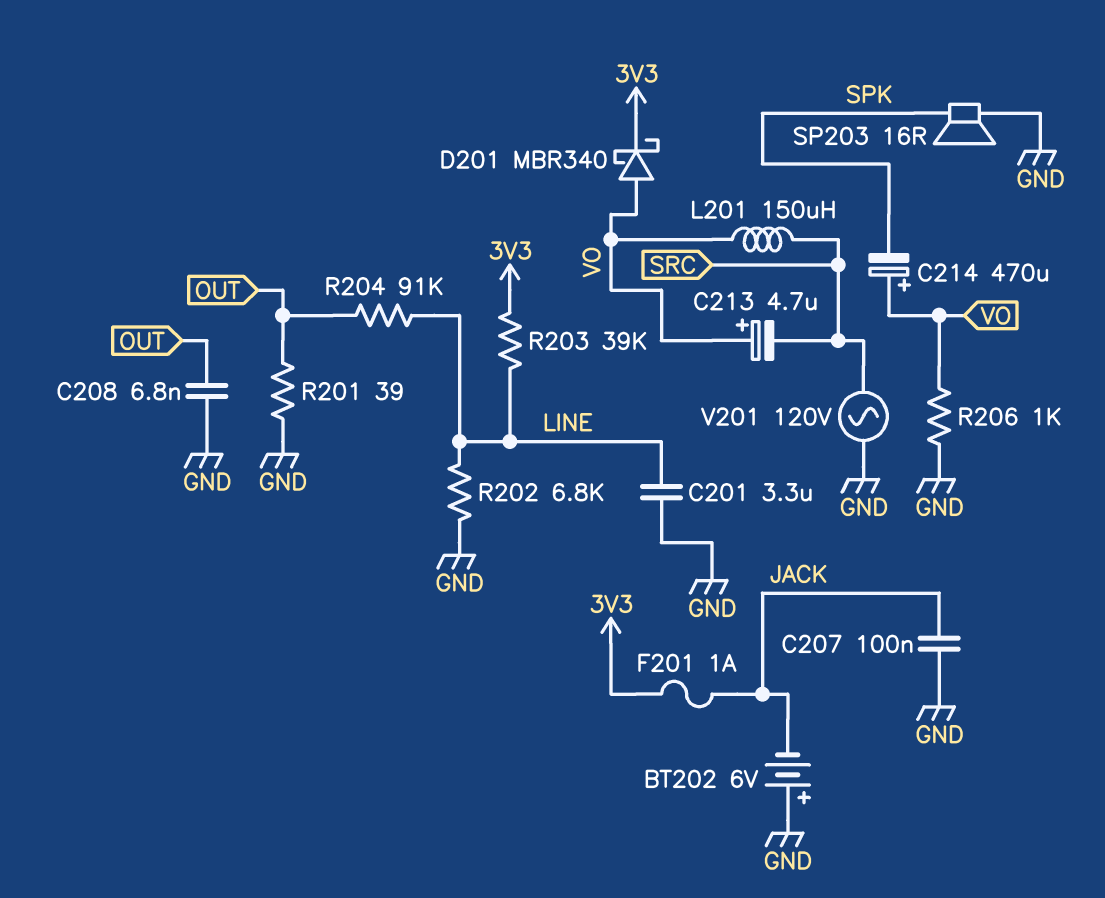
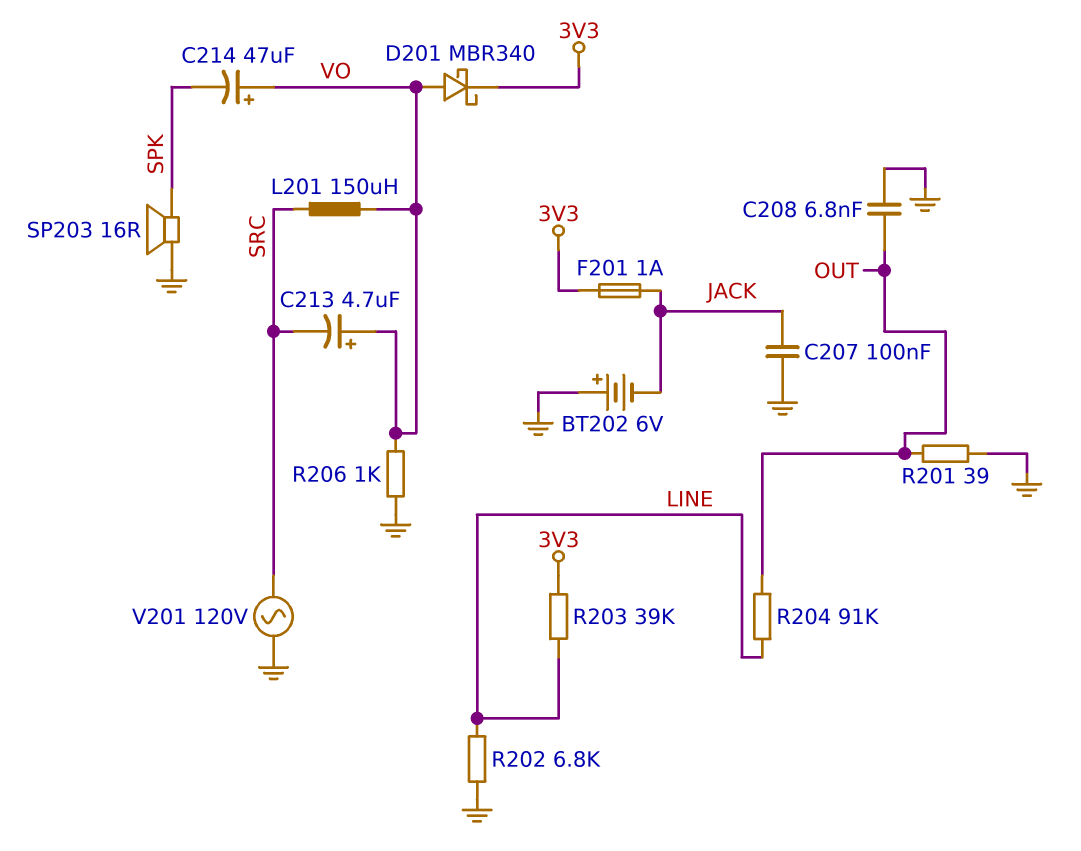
C201: 3.3uF (GND, LINE) -> none
C214: 470uF (plus VO, minus SPK) -> 47uF (plus VO, minus SPK)

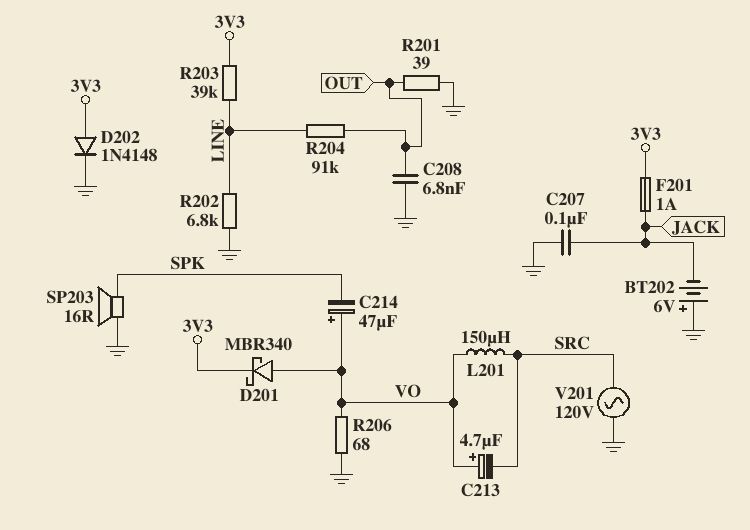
D202: none -> diode 1N4148 (A 3V3, K GND)
R206: 1k (GND, VO) -> 68 (GND, VO)

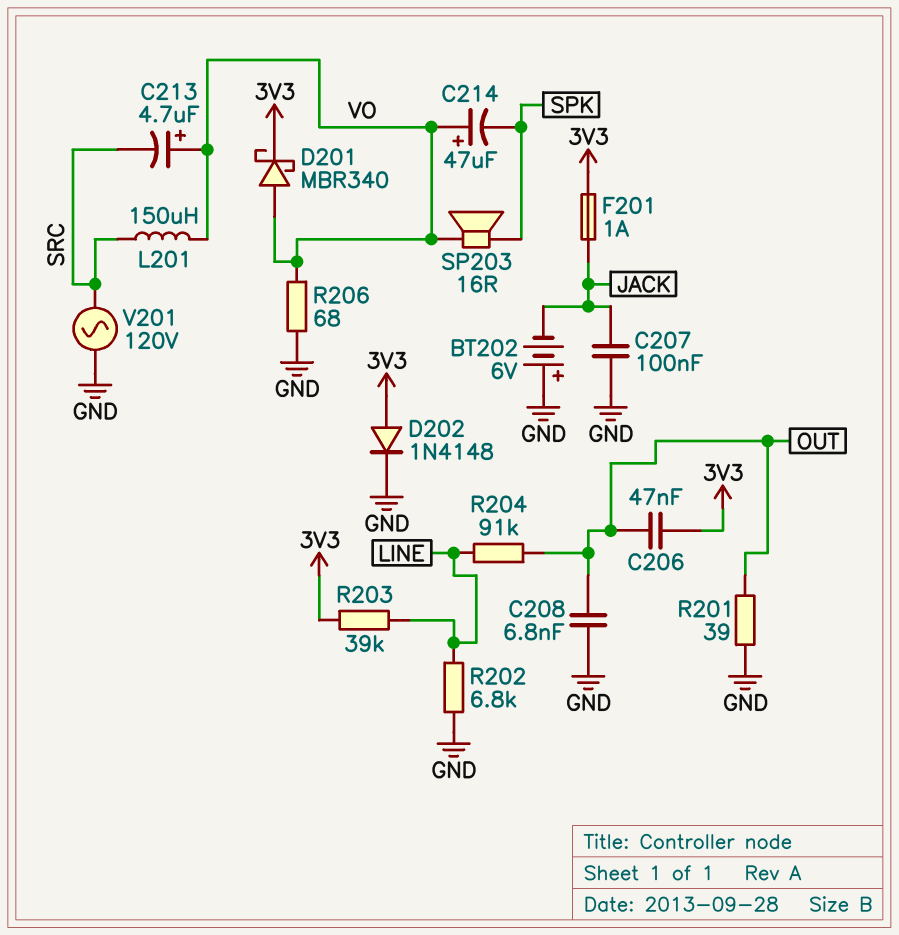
C206: none -> 47nF (3V3, OUT)
SP203: speaker 16R (GND, SPK) -> speaker 16R (SPK, VO)

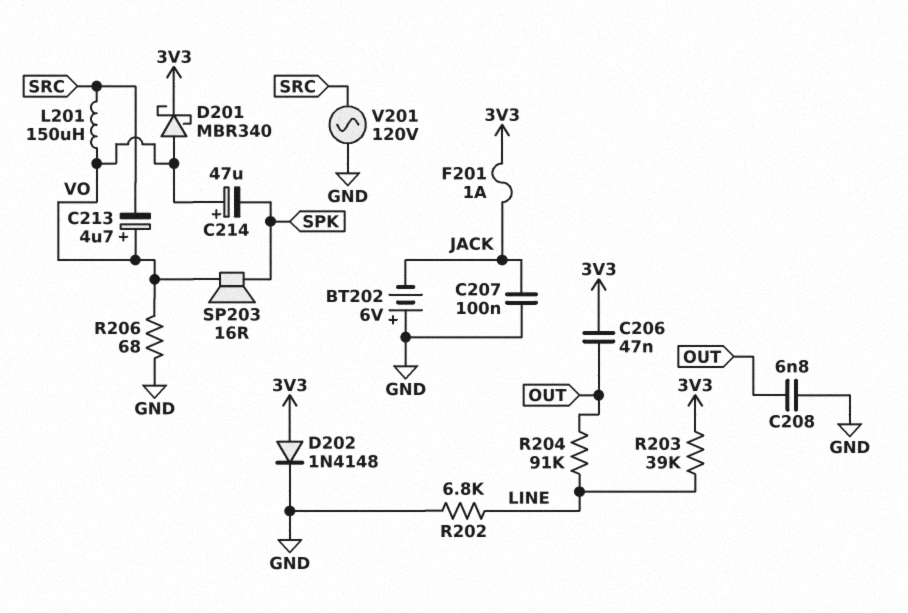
R201: 39 (GND, OUT) -> none

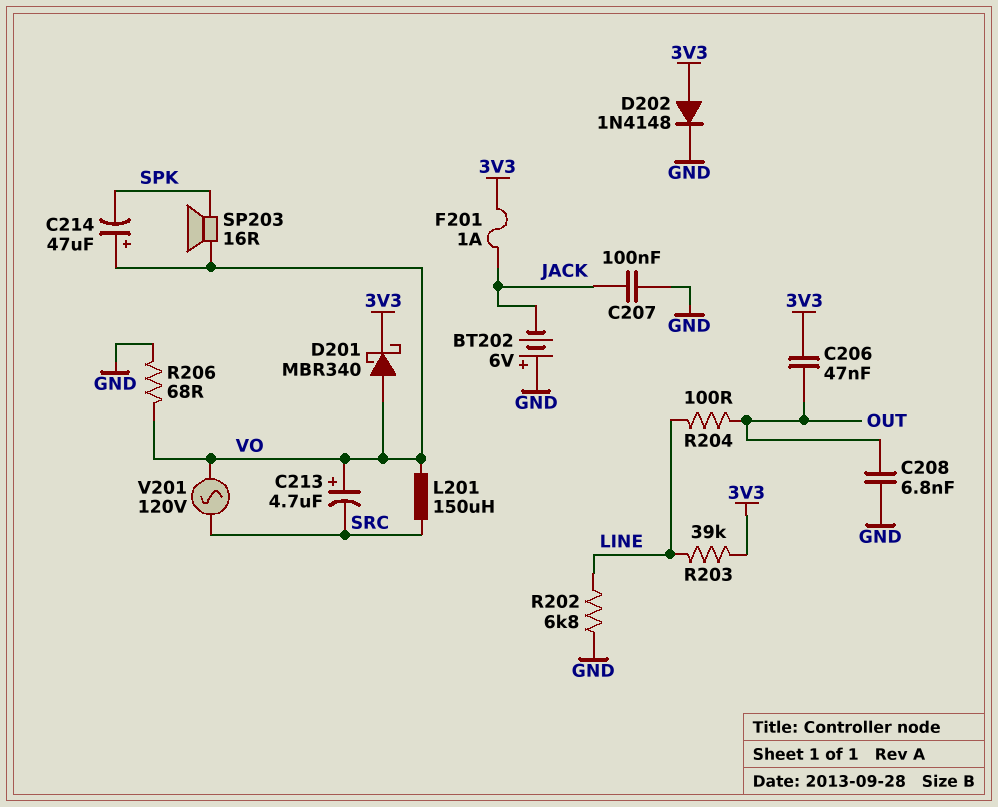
R204: 91k (LINE, OUT) -> 100 (LINE, OUT)
V201: AC 120V (GND, SRC) -> AC 120V (SRC, VO)

